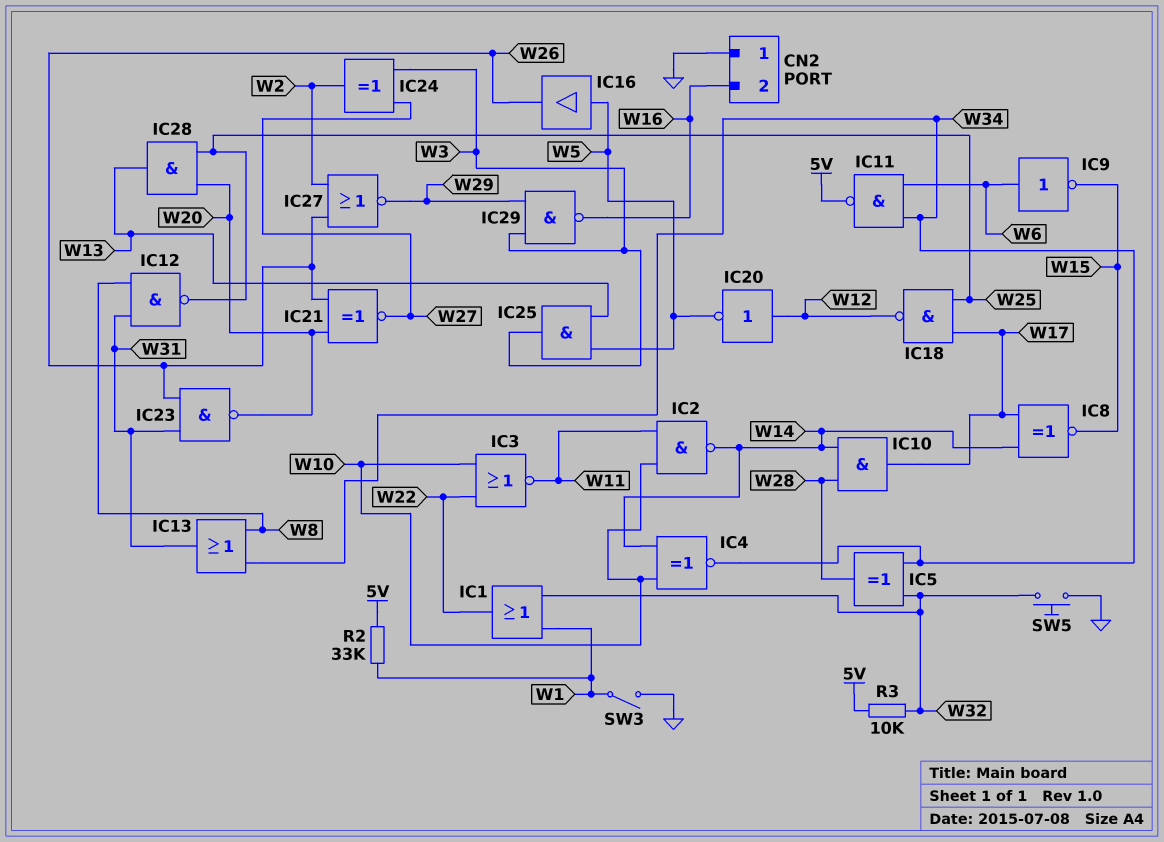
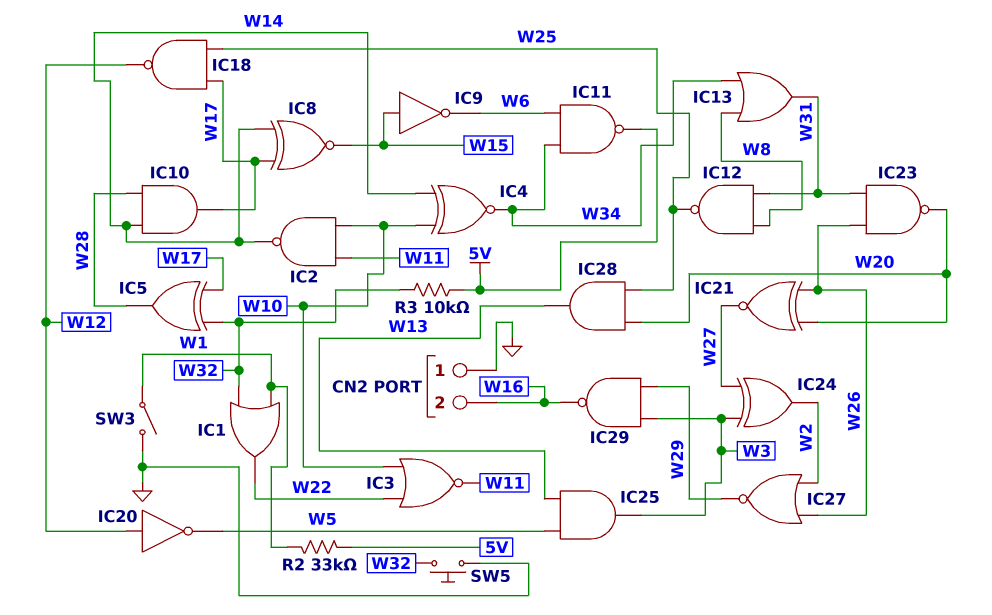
IC5: XOR (in W32, in W34, out W28) -> XOR (in W17, in W32, out W28)
IC9: NOT (in W6, out W15) -> NOT (in W15, out W6)
IC16: buffer (in W5, out W26) -> none

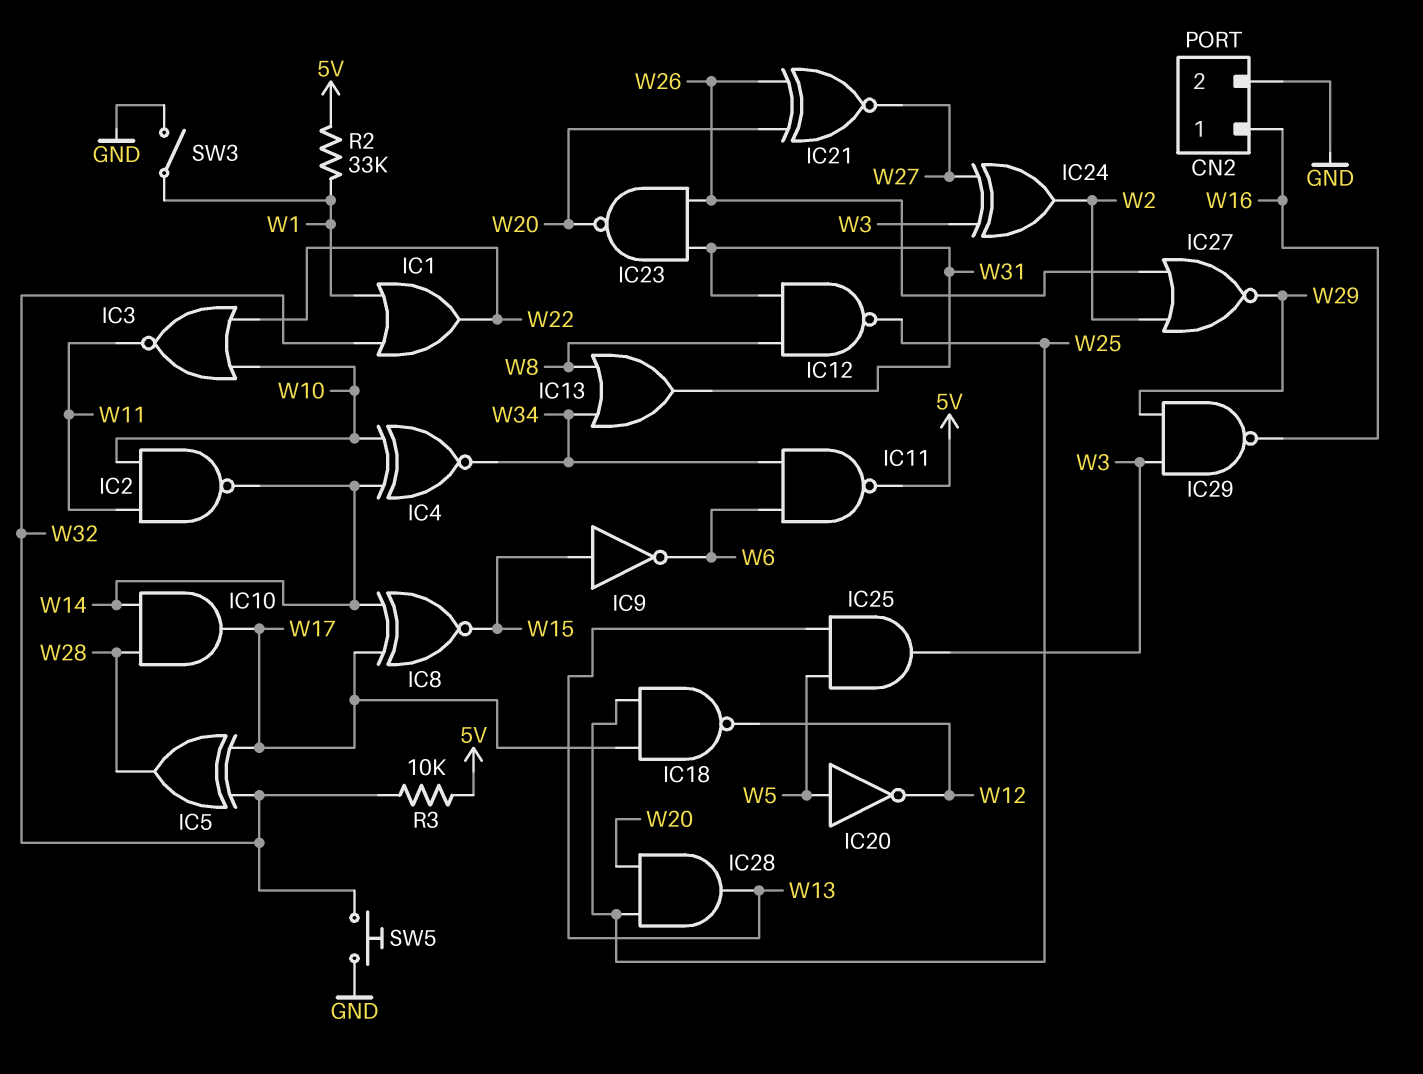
CN2 pin 1: GND -> W16
CN2 pin 2: W16 -> GND
IC20: NOT (in W12, out W5) -> NOT (in W5, out W12)

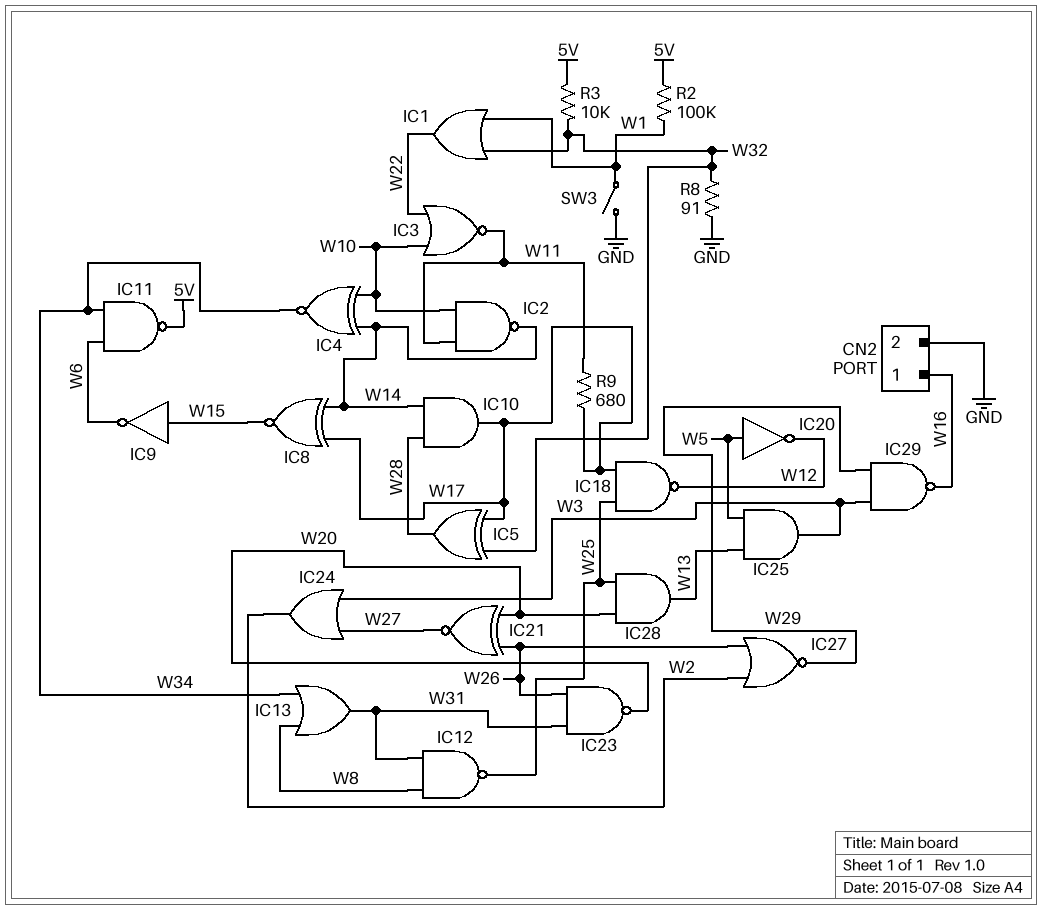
IC24: XOR (in W3, in W27, out W2) -> OR (in W3, in W27, out W2)
R2: 33k (5V, W1) -> 100k (5V, W1)
R8: none -> 91 (GND, W32)
R9: none -> 680 (W11, W17)
SW5: button (GND, W32) -> none

